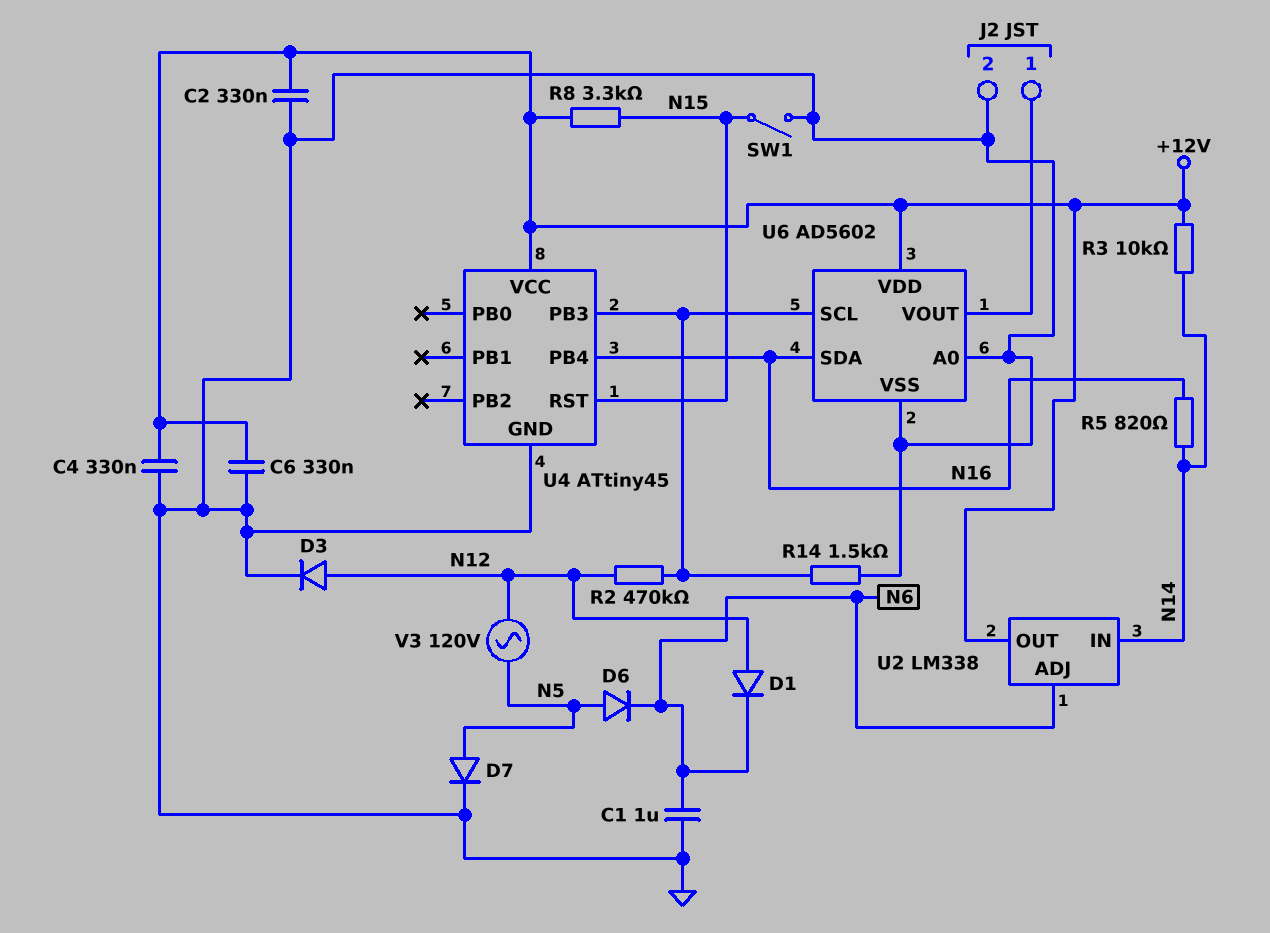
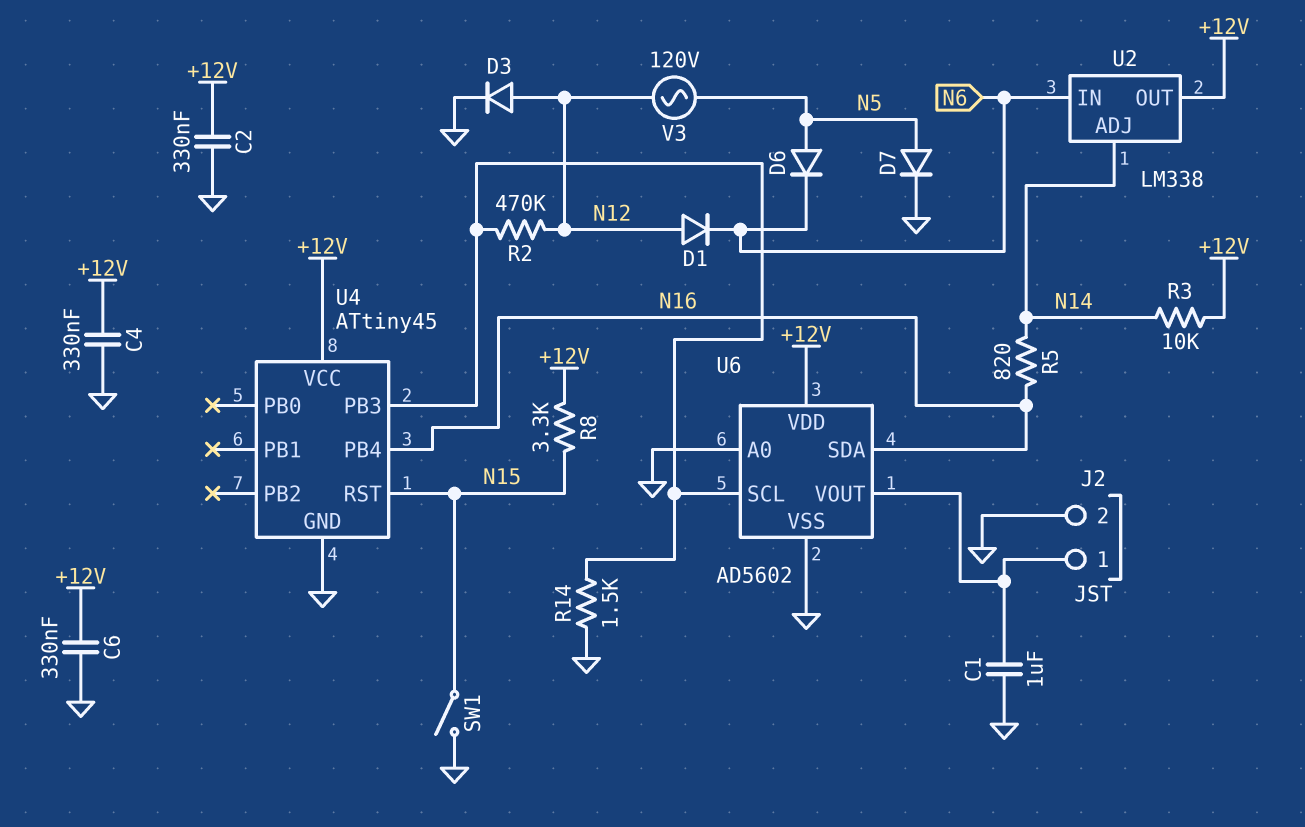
C1: 1uF (GND, N6) -> 1uF (GND, J2/1)
U2 pin ADJ: N6 -> N14
U2 pin IN: N14 -> N6

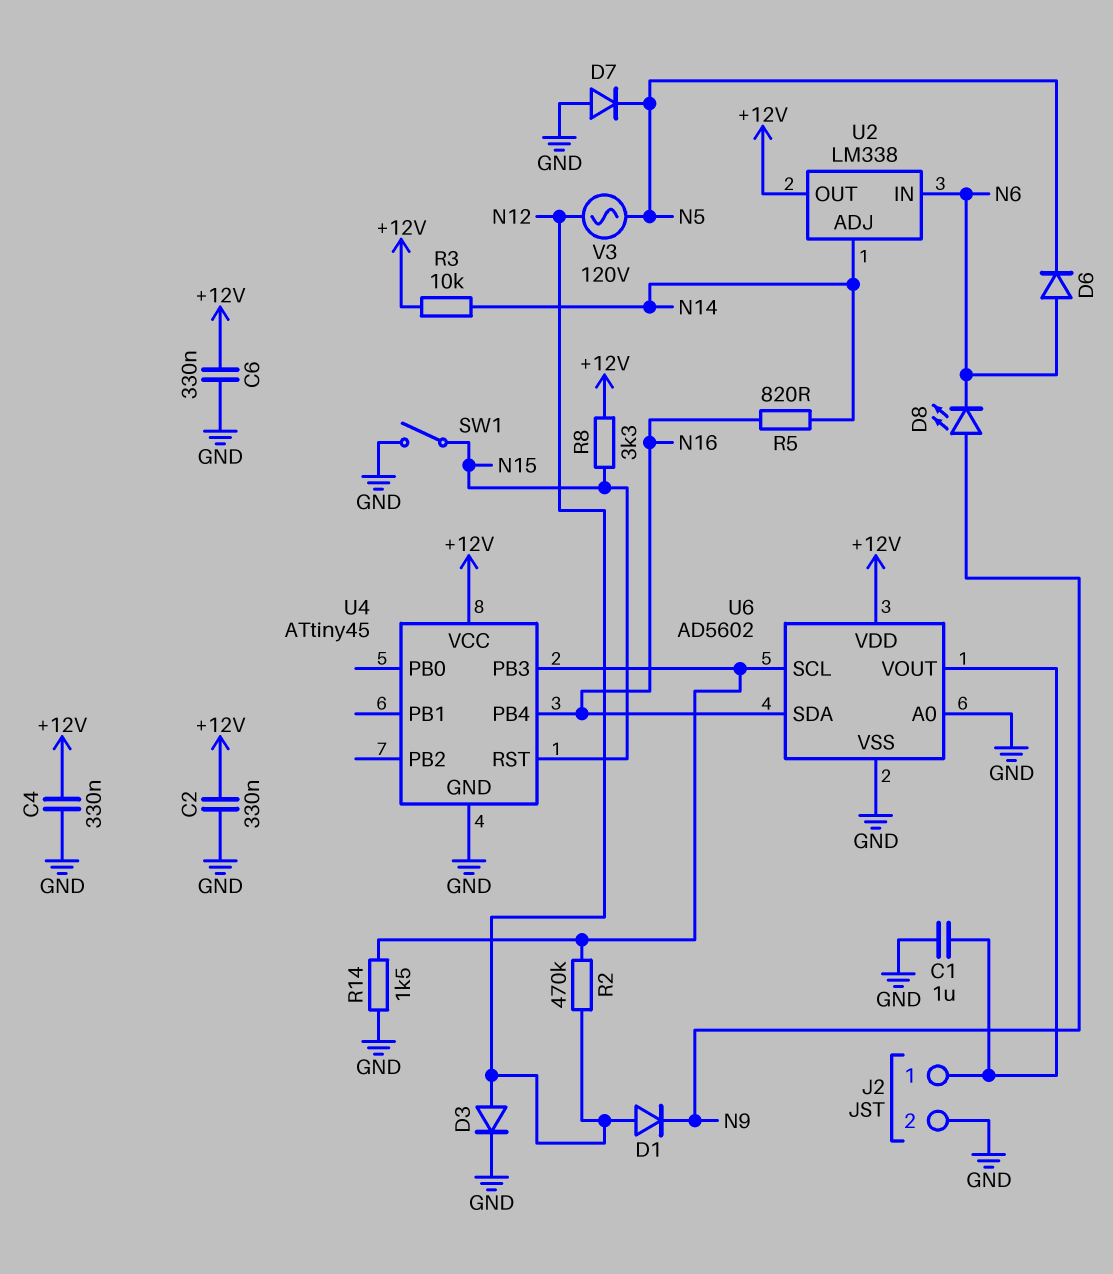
D1: diode (A N12, K N6) -> diode (A N12, K N9)
D6: diode (A N5, K N6) -> diode (A N6, K N5)
D7: diode (A N5, K GND) -> diode (A GND, K N5)
D8: none -> LED (A N9, K N6)

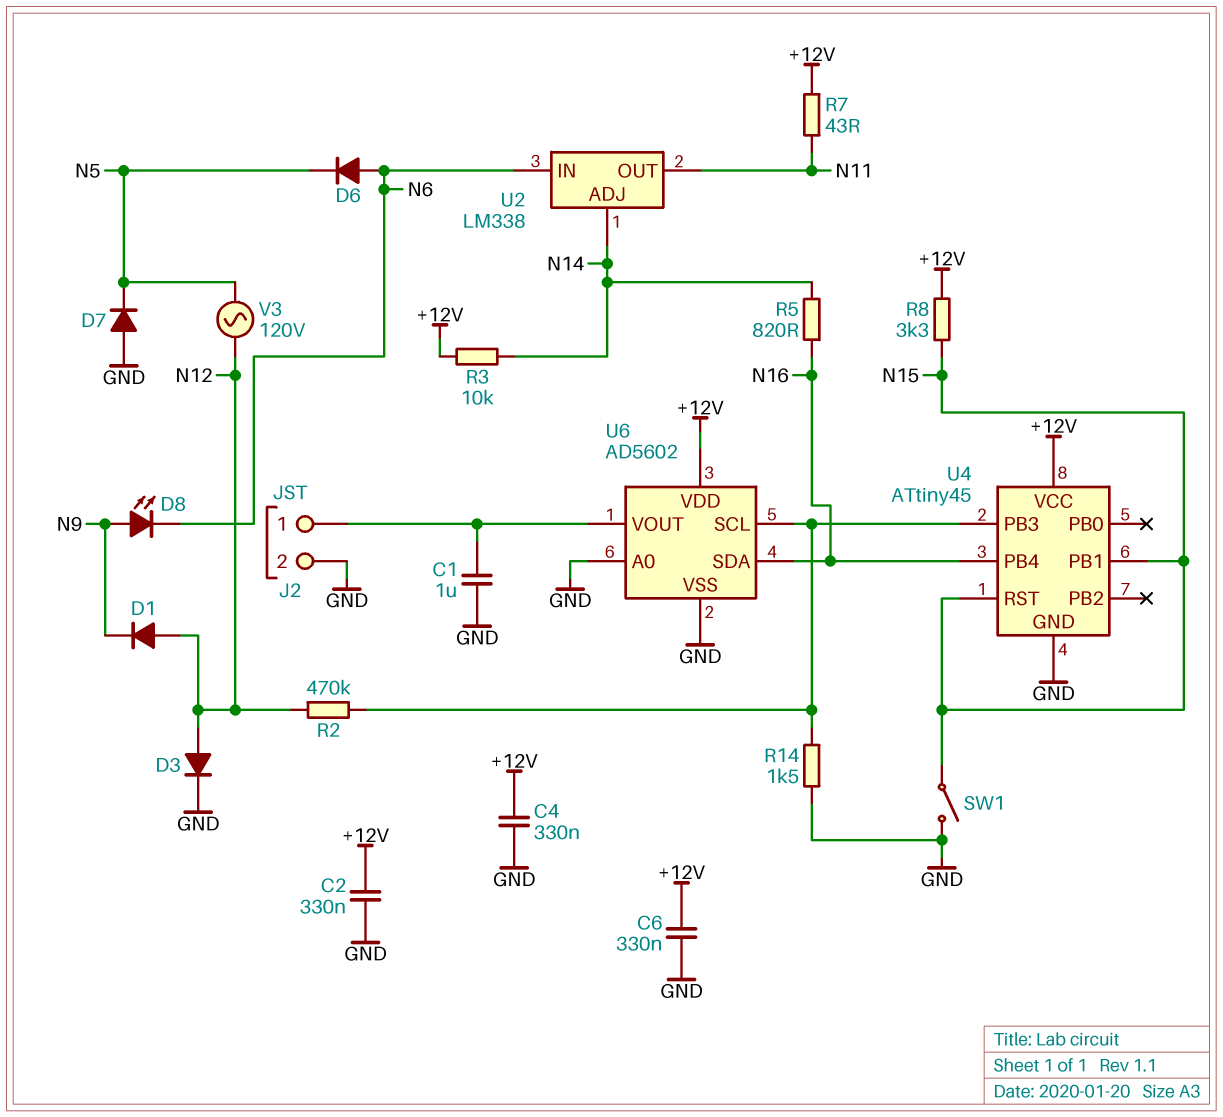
R7: none -> 43 (+12V, N11)
U2 pin OUT: +12V -> N11
U4 pin PB1: none -> N15

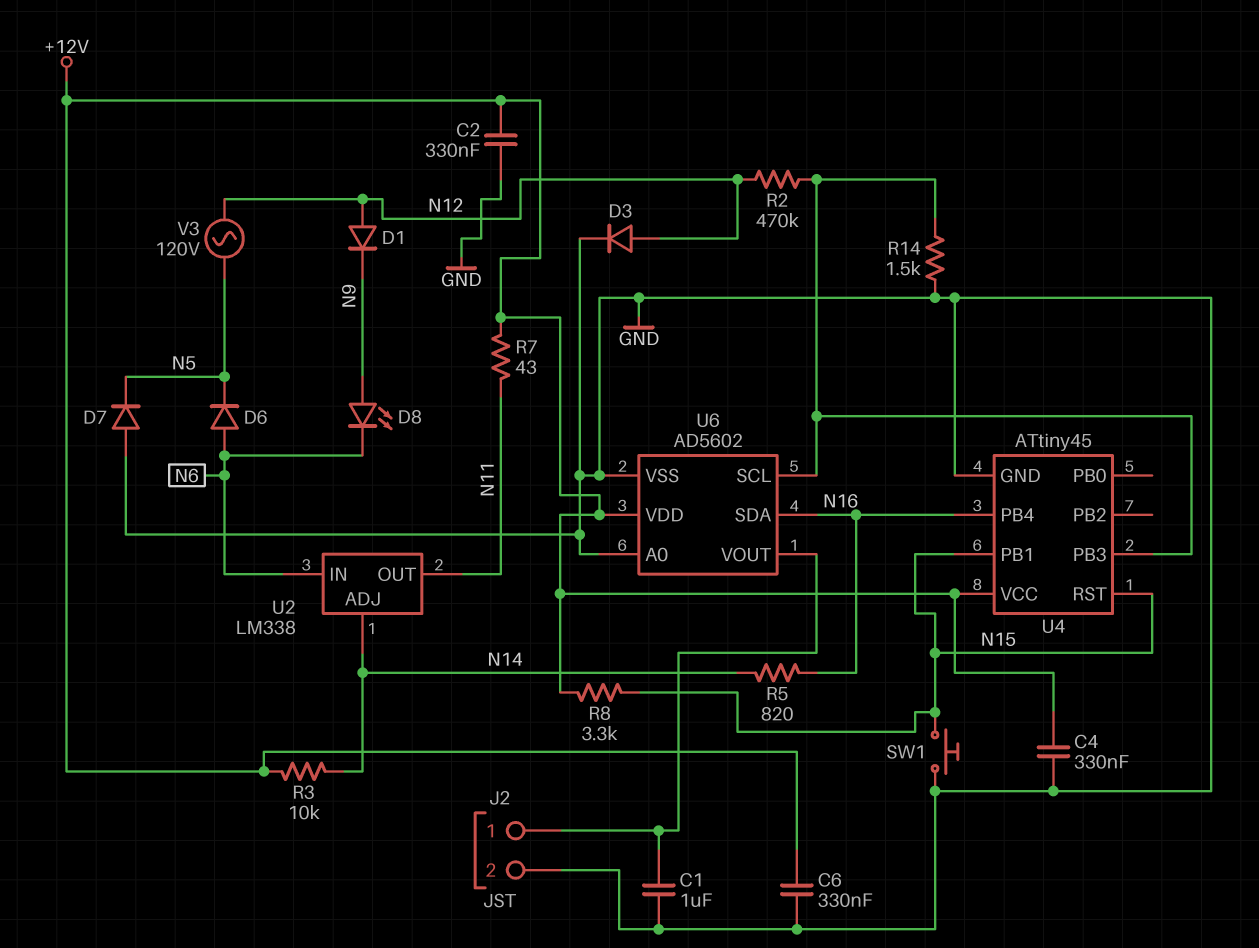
SW1: switch (GND, N15) -> button (GND, N15)

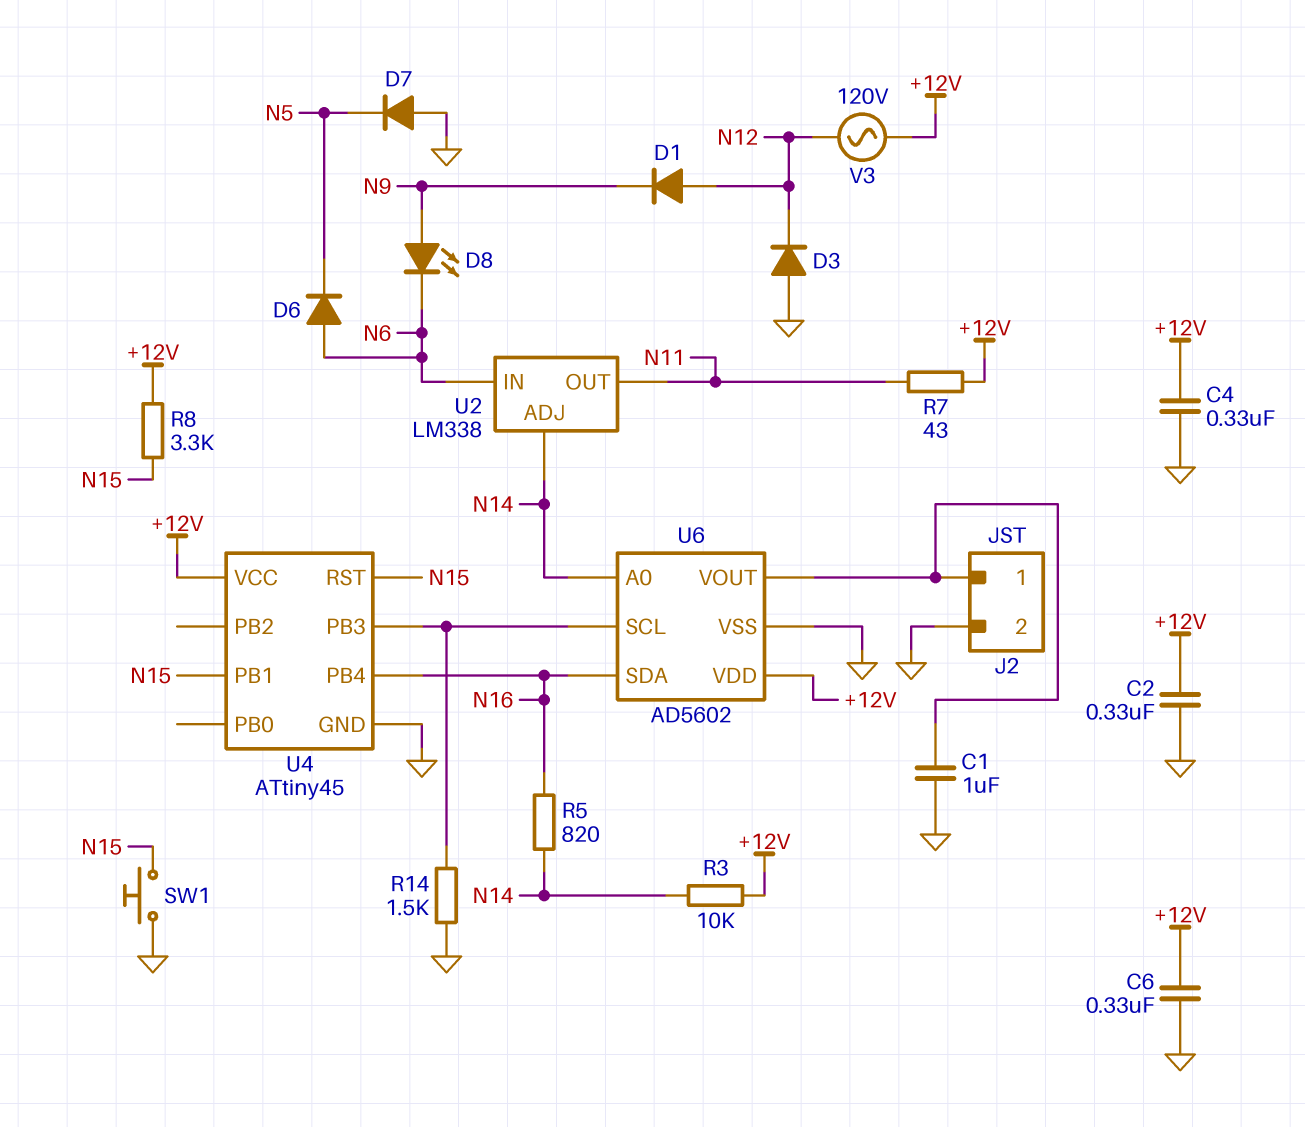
D3: diode (A N12, K GND) -> diode (A GND, K N12)
R2: 470k (N12, U4/PB3) -> none
U6 pin A0: GND -> N14
V3: AC 120V (N5, N12) -> AC 120V (+12V, N12)

